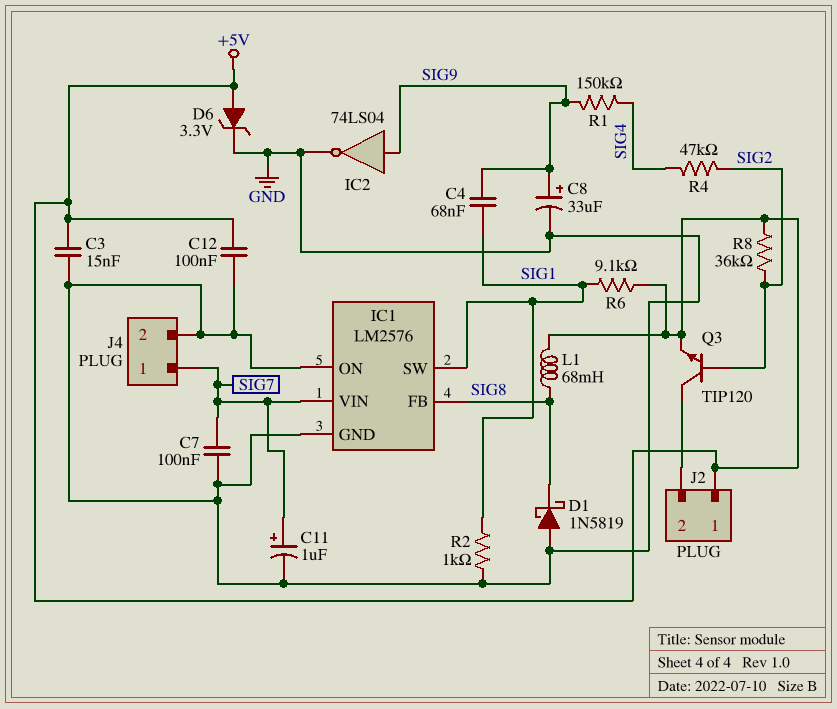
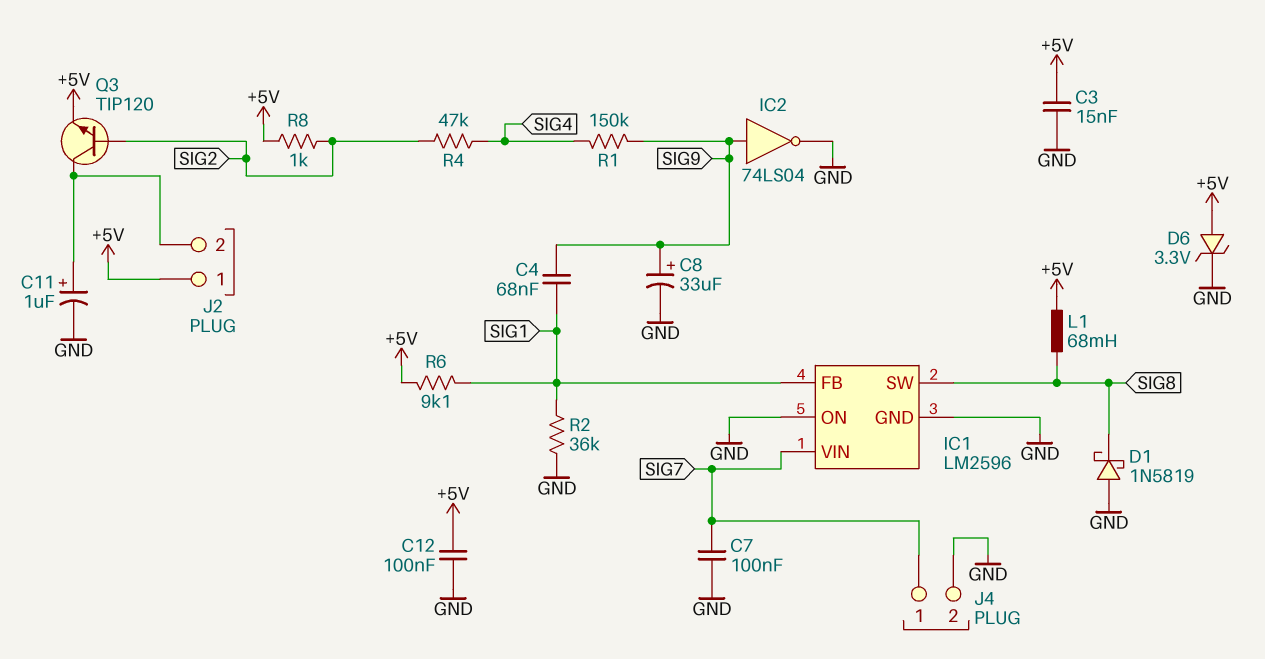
C11: 1uF (plus SIG7, minus GND) -> 1uF (plus J2/2, minus GND)
IC1: LM2576 -> LM2596
IC1 pin FB: SIG8 -> SIG1
IC1 pin SW: SIG1 -> SIG8
R2: 1k (GND, SIG1) -> 36k (GND, SIG1)
R8: 36k (+5V, SIG2) -> 1k (+5V, SIG2)

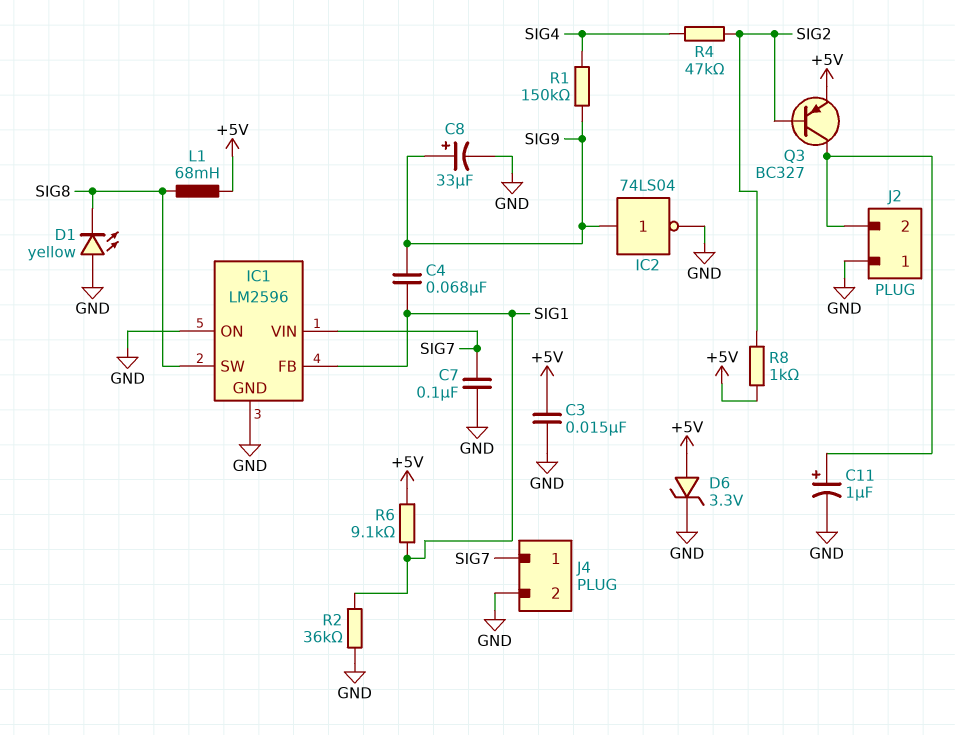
C12: 100nF (+5V, GND) -> none
D1: schottky 1N5819 (A GND, K SIG8) -> LED yellow (A GND, K SIG8)
J2 pin 1: +5V -> GND
Q3: NPN TIP120 (B SIG2, C J2/2, E +5V) -> PNP BC327 (B SIG2, C J2/2, E +5V)

